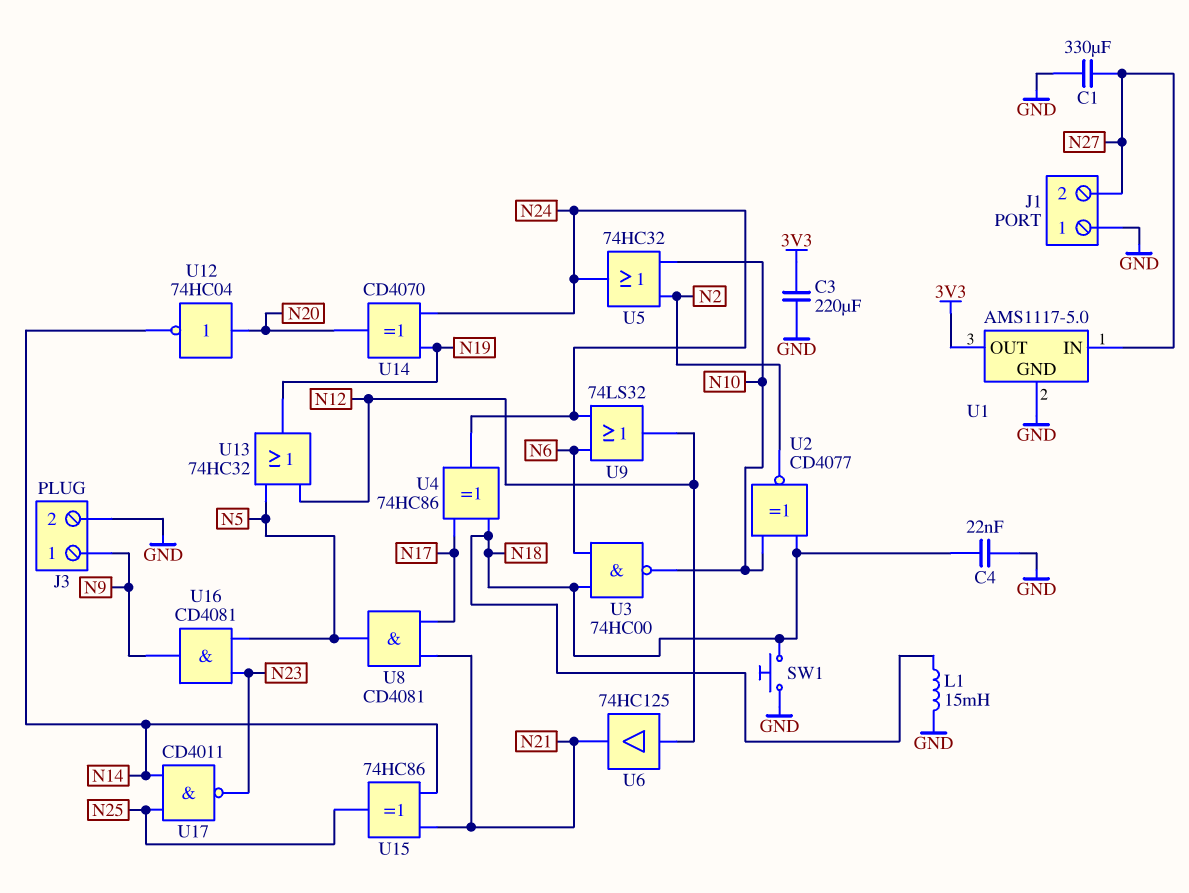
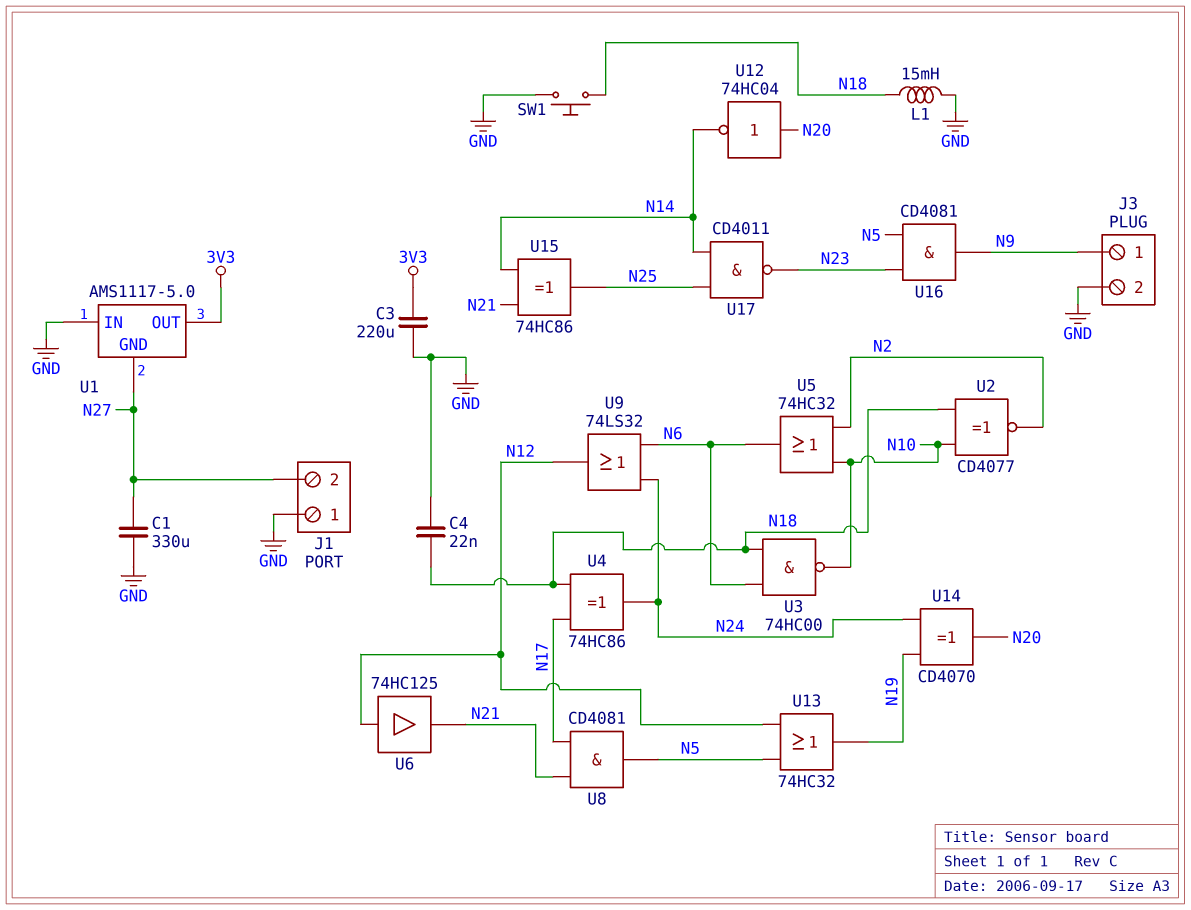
U1 pin GND: GND -> N27
U1 pin IN: N27 -> GND
U5: OR 74HC32 (in N2, in N10, out N24) -> OR 74HC32 (in N2, in N10, out N6)

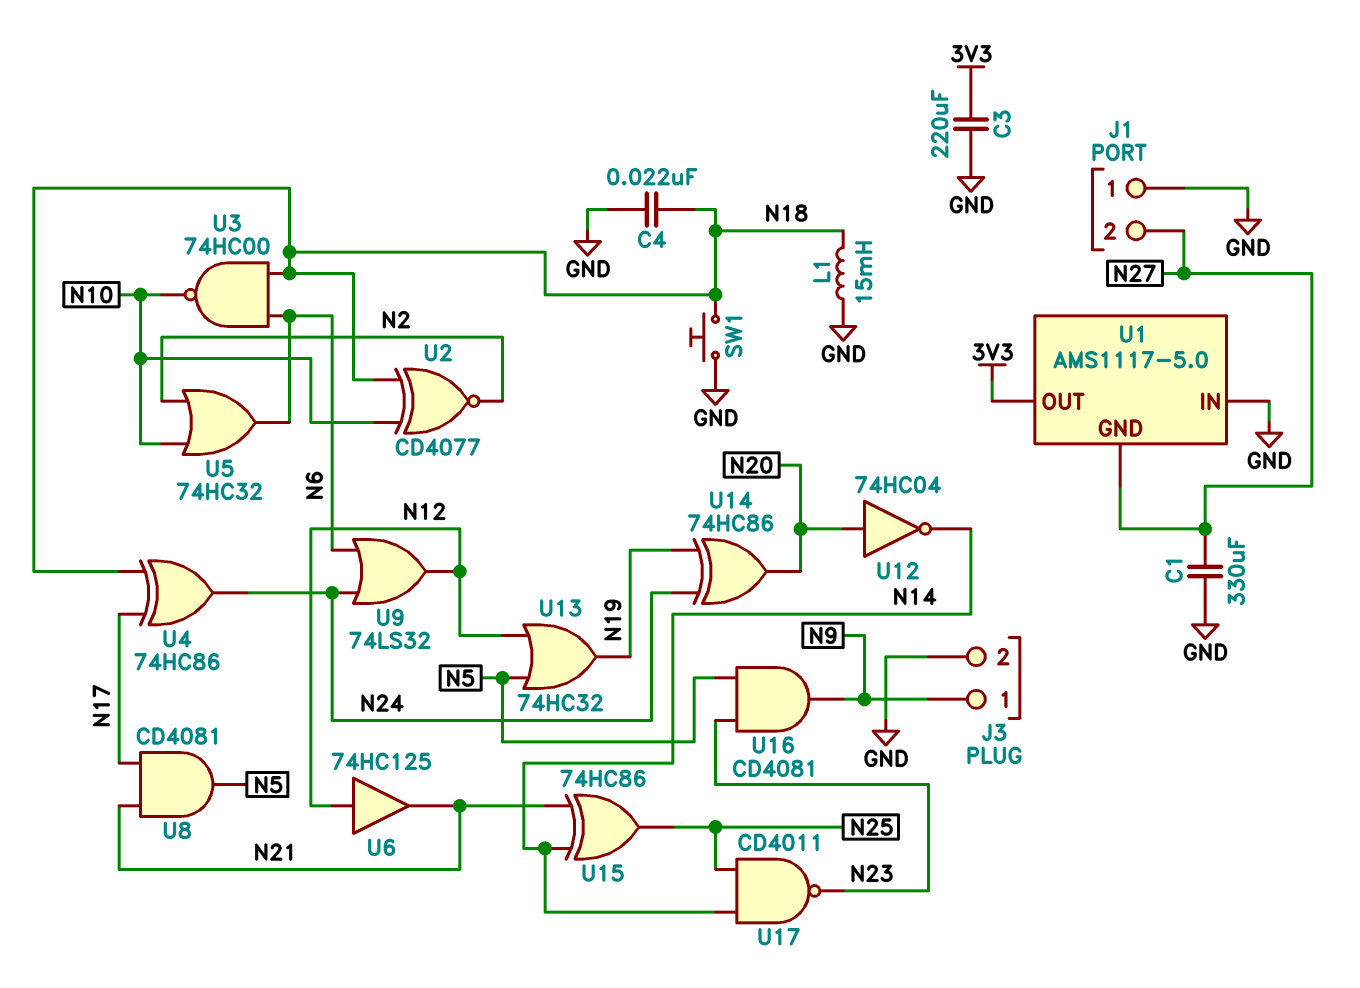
U14: XOR CD4070 (in N19, in N24, out N20) -> XOR 74HC86 (in N19, in N24, out N20)

